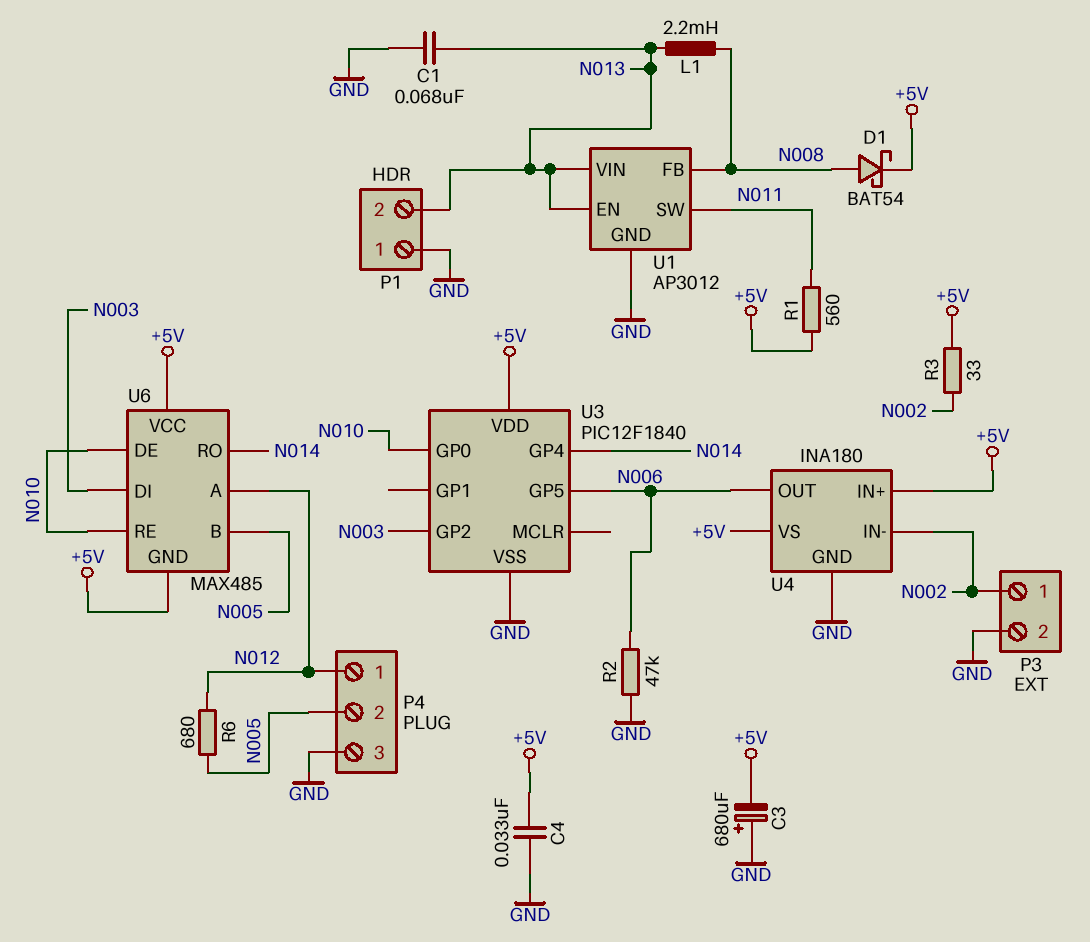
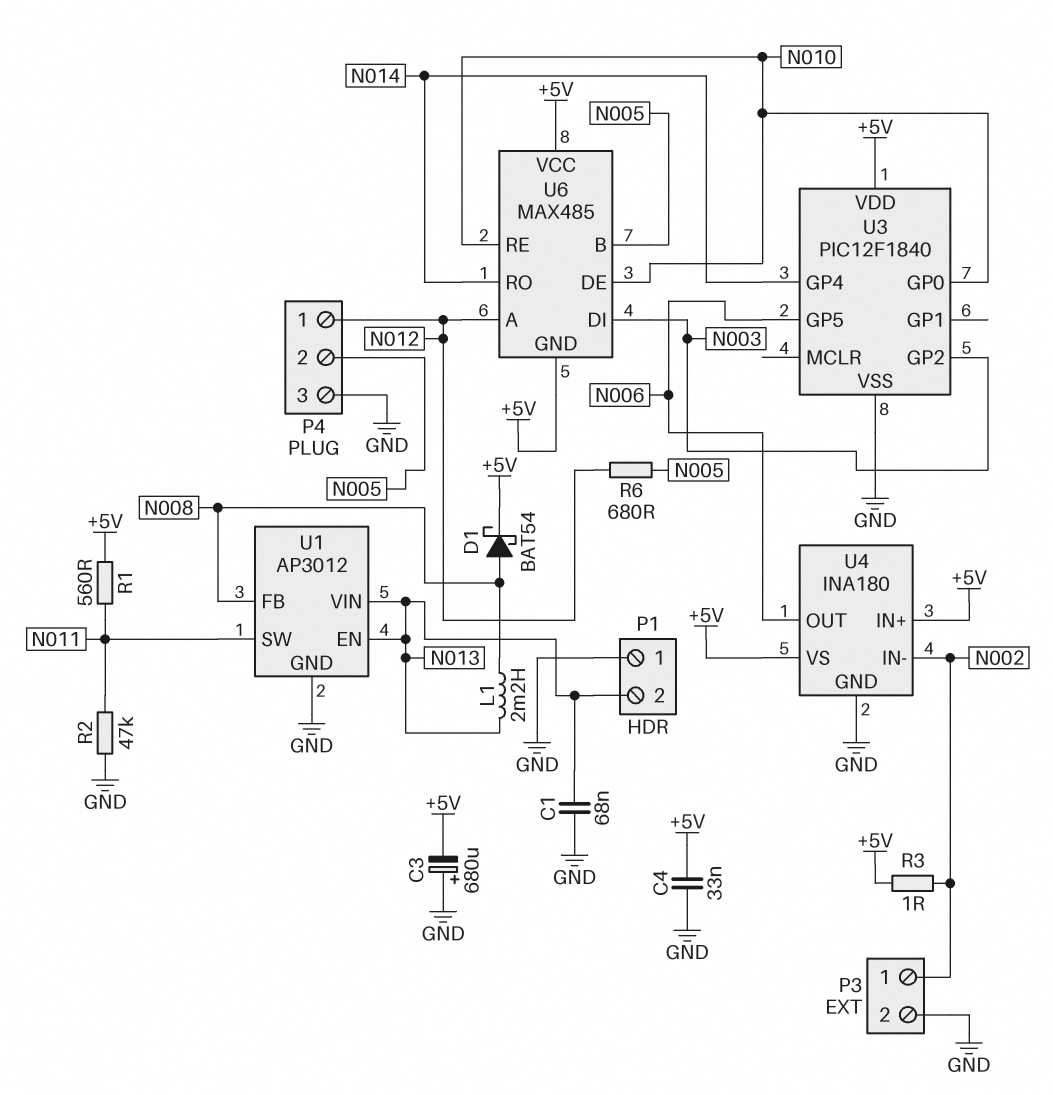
R2: 47k (GND, N006) -> 47k (GND, N011)
R3: 33 (+5V, N002) -> 1 (+5V, N002)

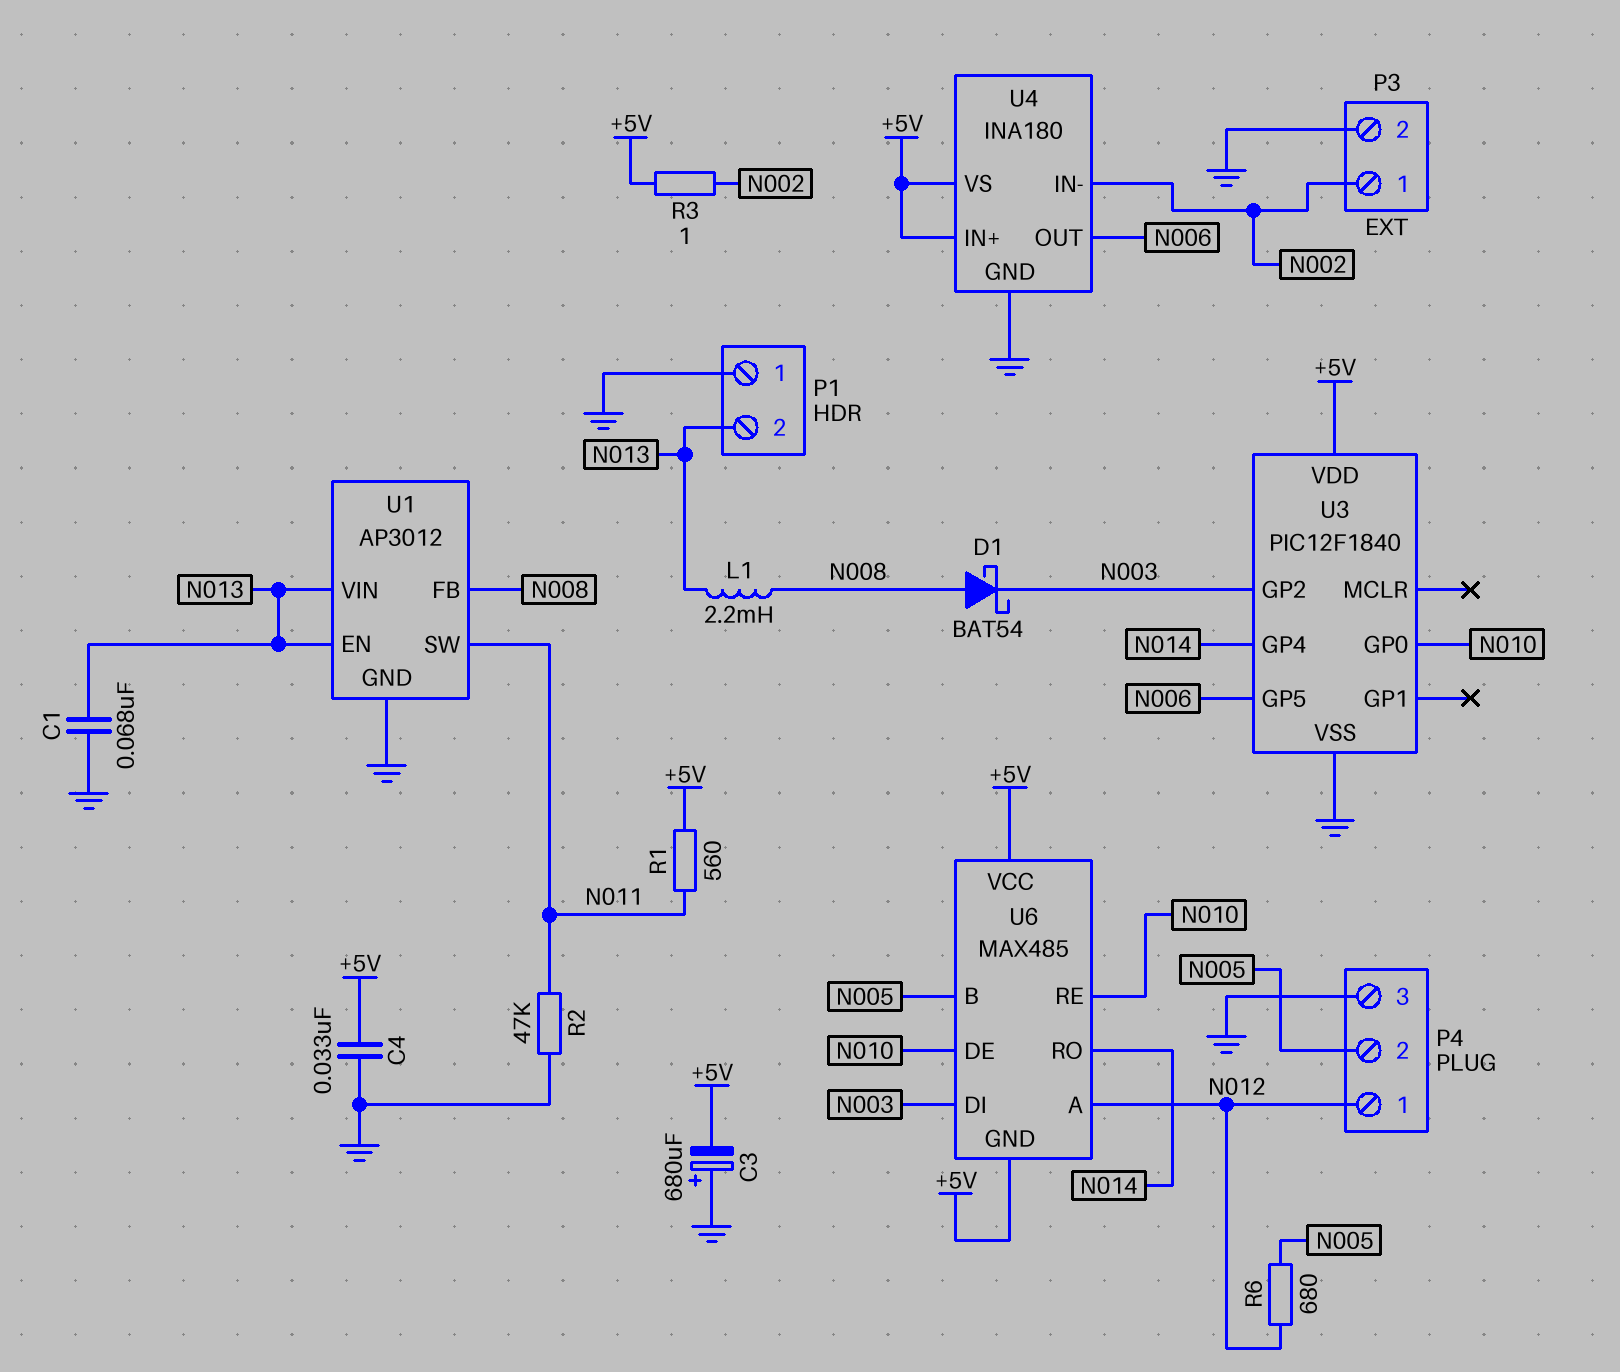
D1: schottky BAT54 (A N008, K +5V) -> schottky BAT54 (A N008, K N003)

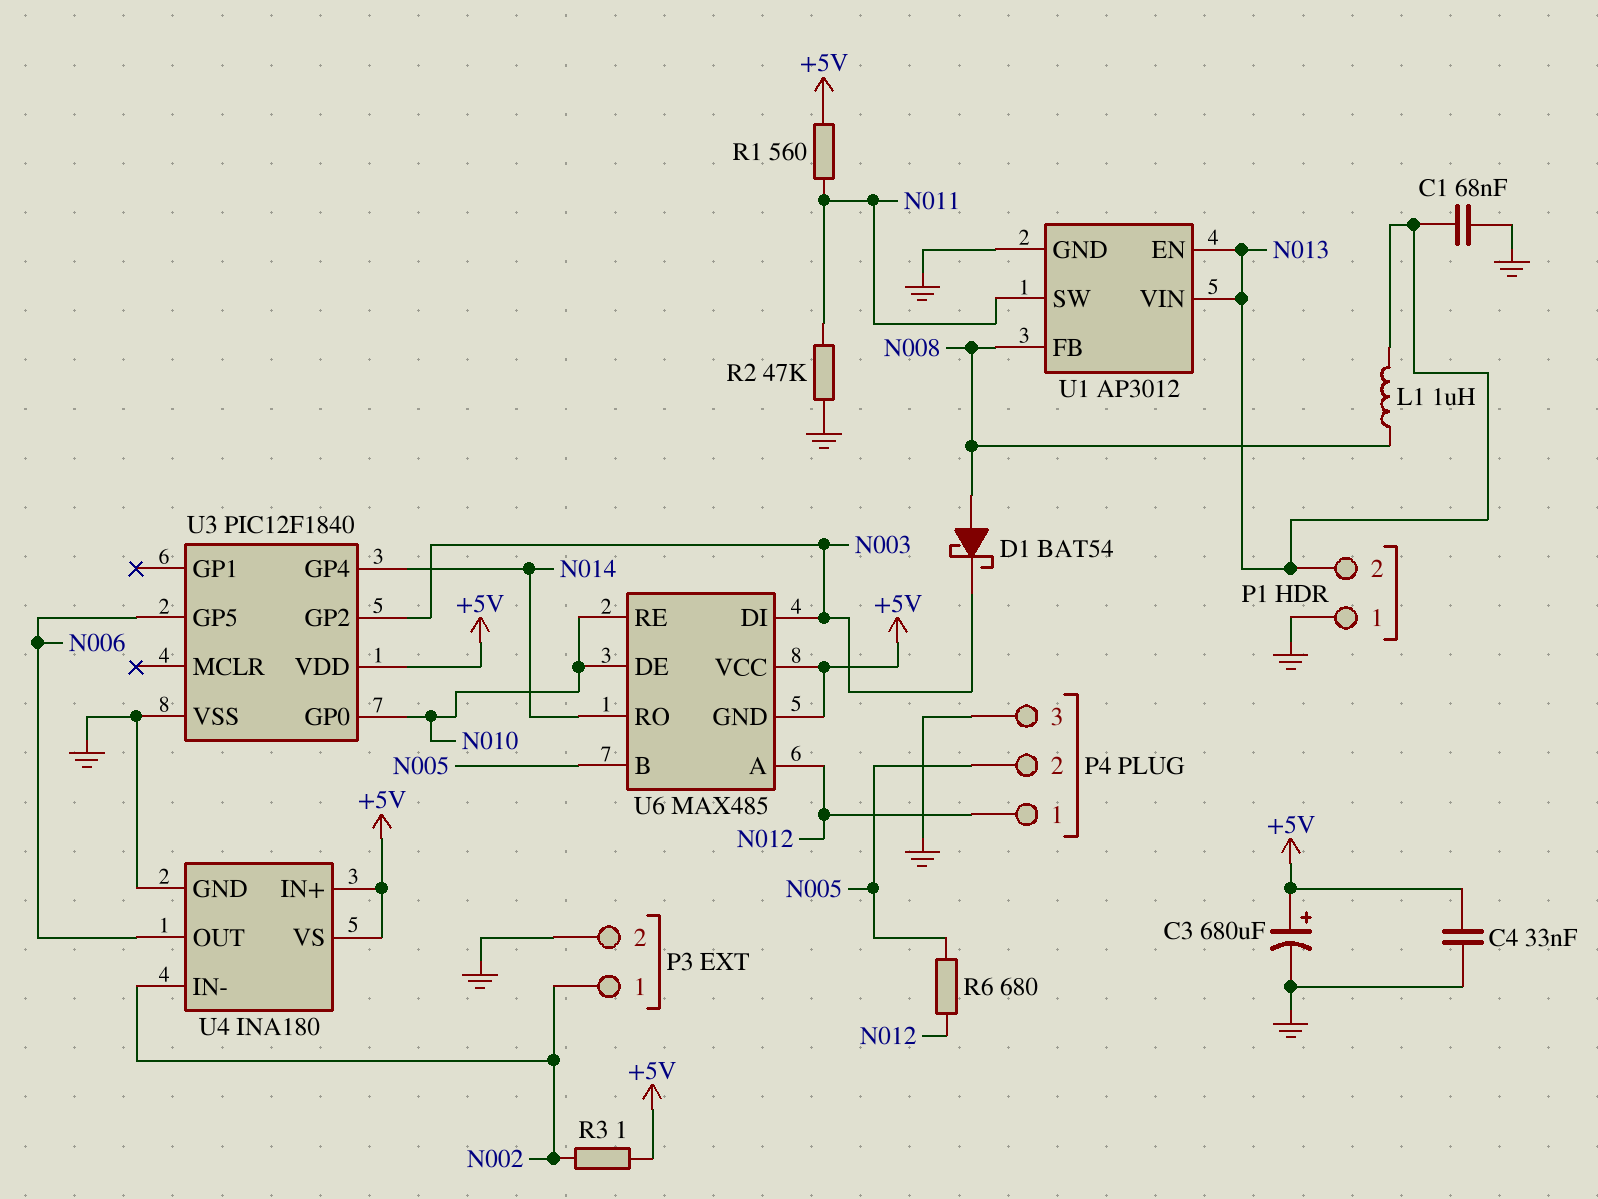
C3: 680uF (plus GND, minus +5V) -> 680uF (plus +5V, minus GND)
L1: 2.2mH (N008, N013) -> 1uH (N008, N013)

